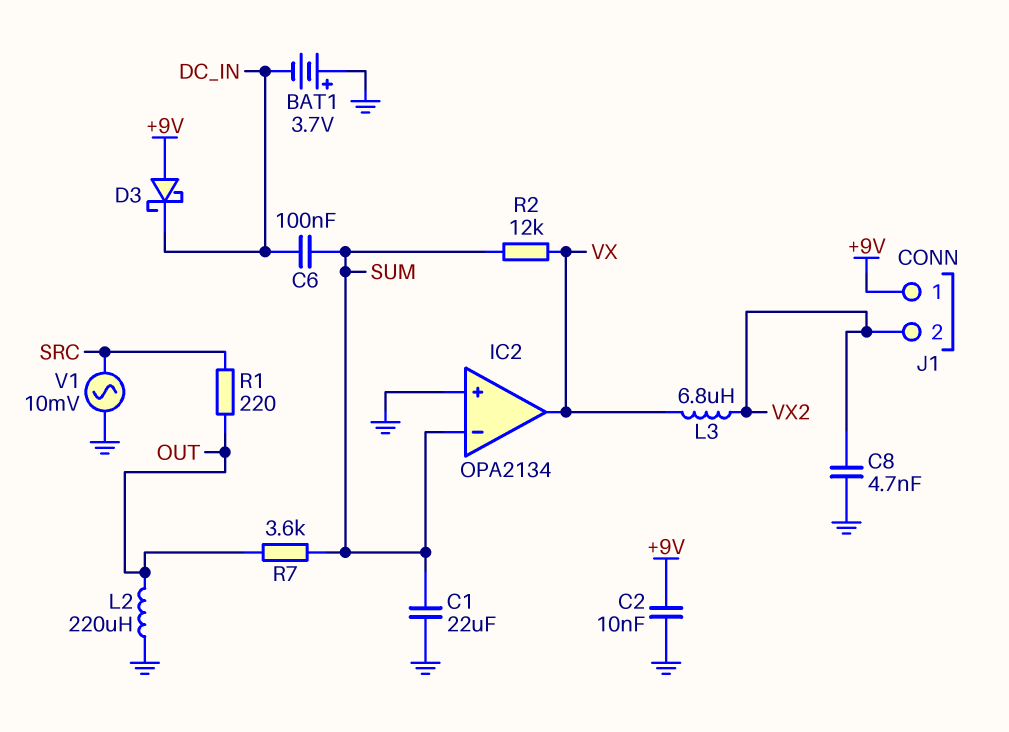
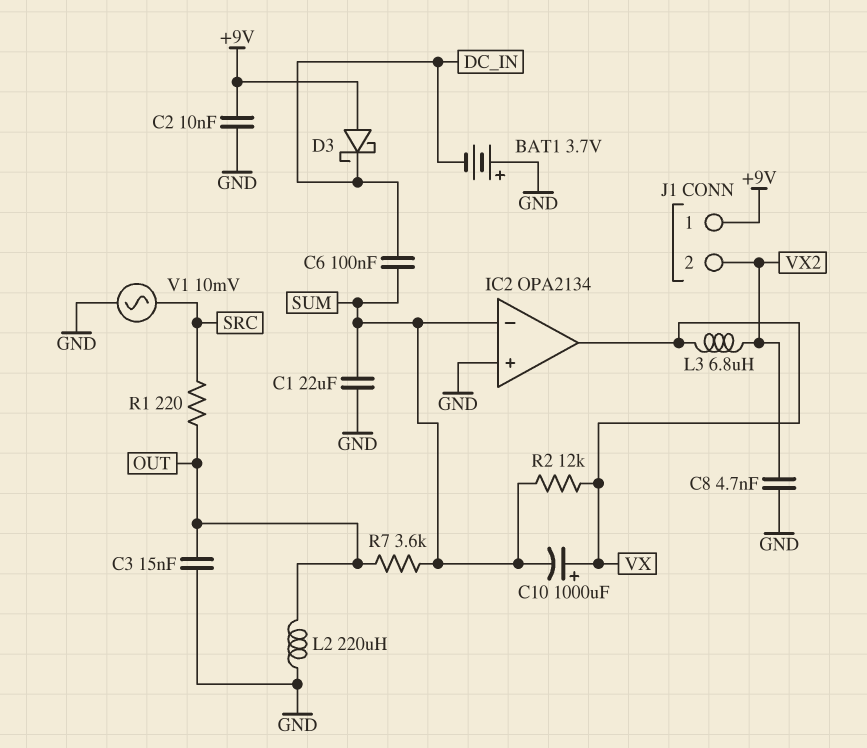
C3: none -> 15nF (GND, OUT)
C10: none -> 1000uF (plus VX, minus SUM)

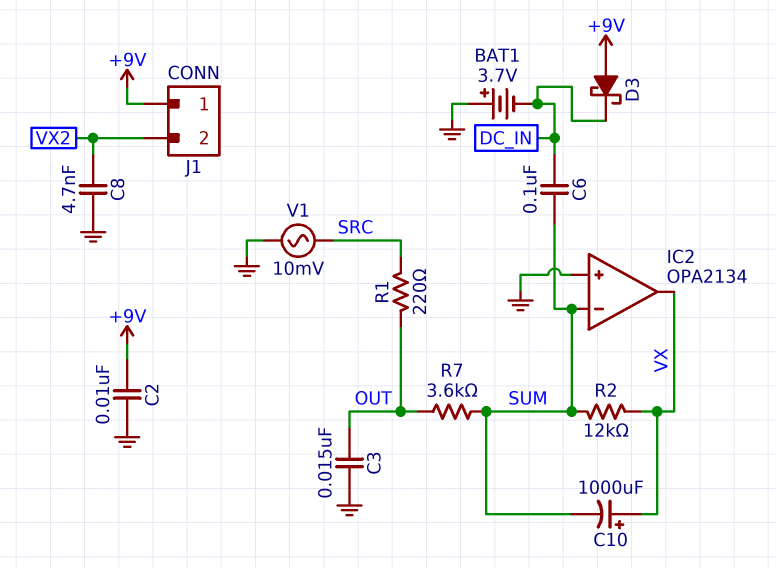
C1: 22uF (GND, SUM) -> none
L2: 220uH (GND, OUT) -> none
L3: 6.8uH (VX, VX2) -> none

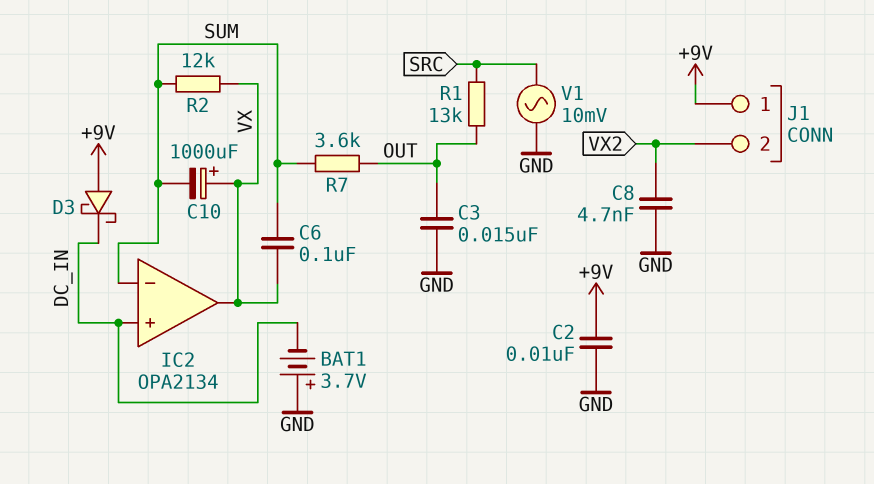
C6: 100nF (DC_IN, SUM) -> 100nF (SUM, VX)
IC2 pin in+: GND -> DC_IN
R1: 220 (OUT, SRC) -> 13k (OUT, SRC)

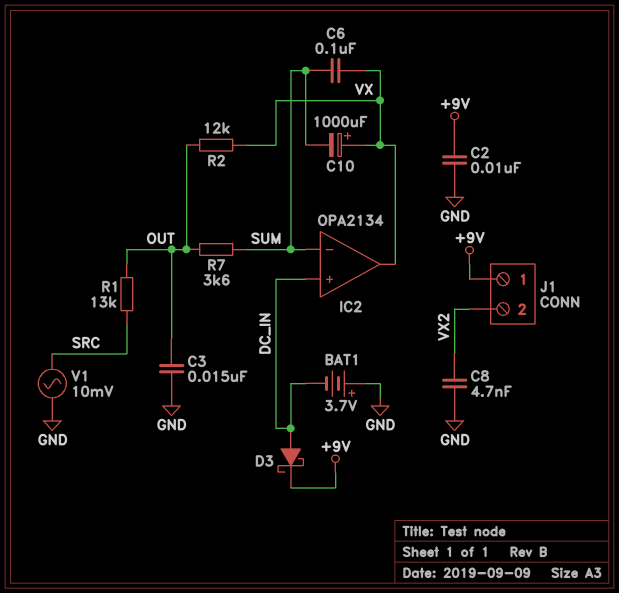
D3: schottky (A +9V, K DC_IN) -> schottky (A DC_IN, K +9V)
R2: 12k (SUM, VX) -> 12k (OUT, VX)

